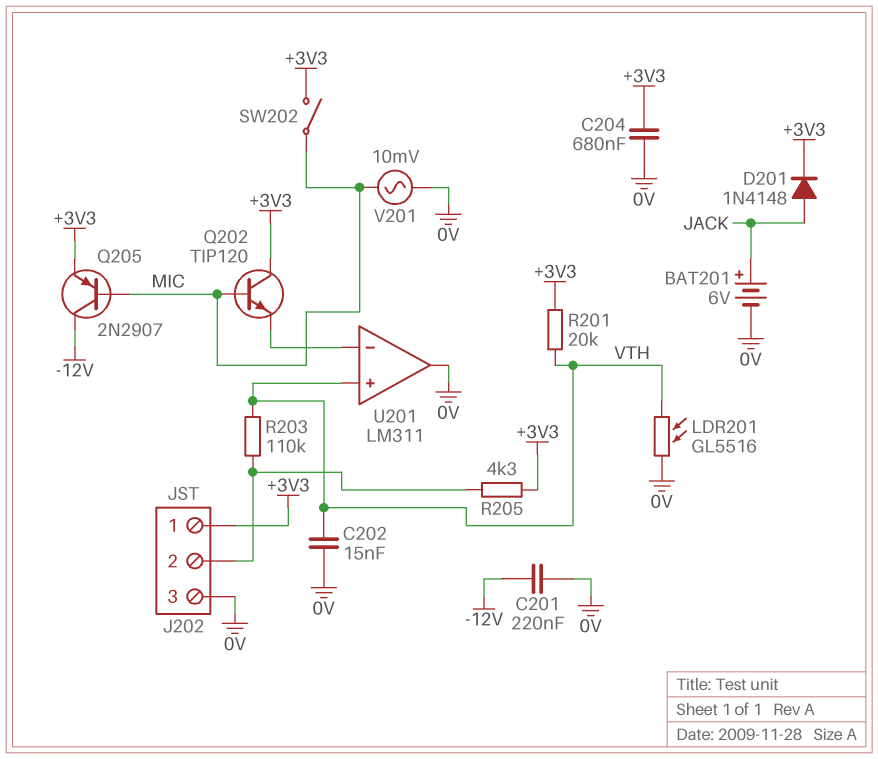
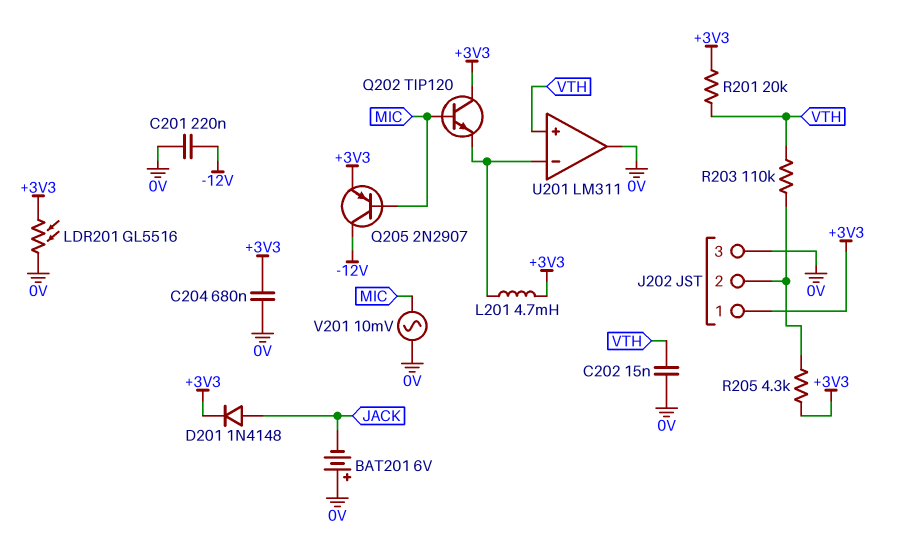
BAT201: 6V (plus JACK, minus 0V) -> 6V (plus 0V, minus JACK)
L201: none -> 4.7mH (+3V3, U201/in-)
LDR201: GL5516 (0V, VTH) -> GL5516 (+3V3, 0V)
SW202: switch (+3V3, MIC) -> none

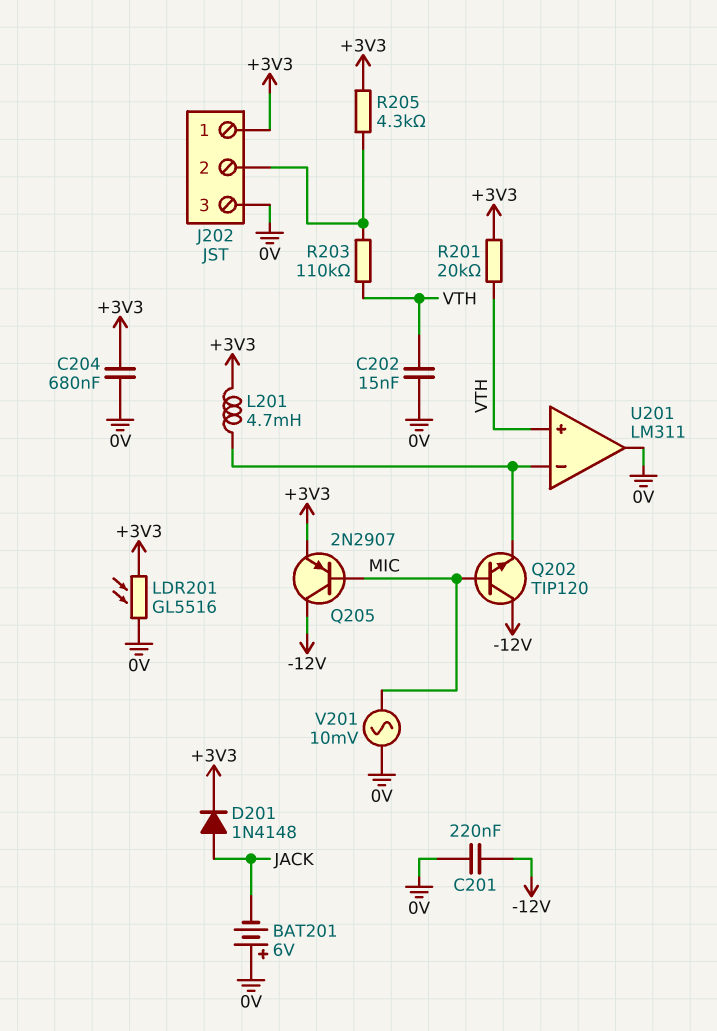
Q202: NPN TIP120 (B MIC, C +3V3, E U201/in-) -> NPN TIP120 (B MIC, C -12V, E U201/in-)

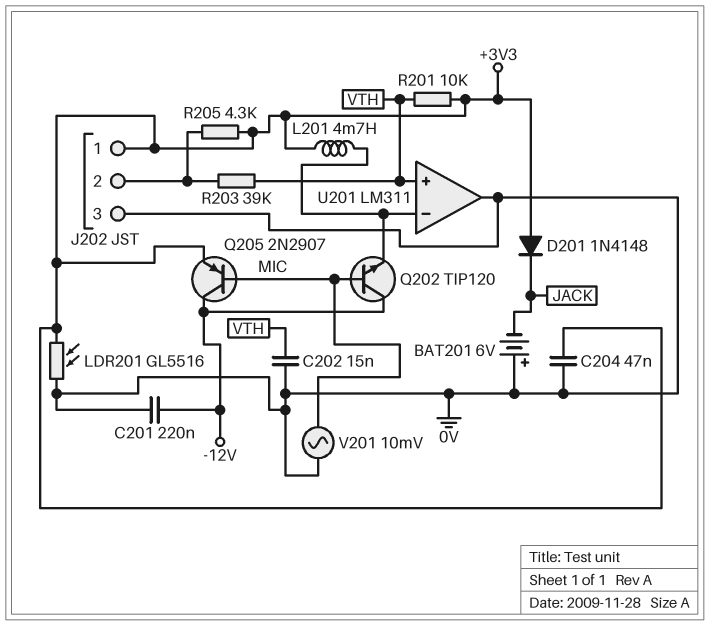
C204: 680nF (+3V3, 0V) -> 47nF (+3V3, 0V)
D201: diode 1N4148 (A JACK, K +3V3) -> diode 1N4148 (A +3V3, K JACK)
R201: 20k (+3V3, VTH) -> 10k (+3V3, VTH)
R203: 110k (J202/2, VTH) -> 39k (J202/2, VTH)

